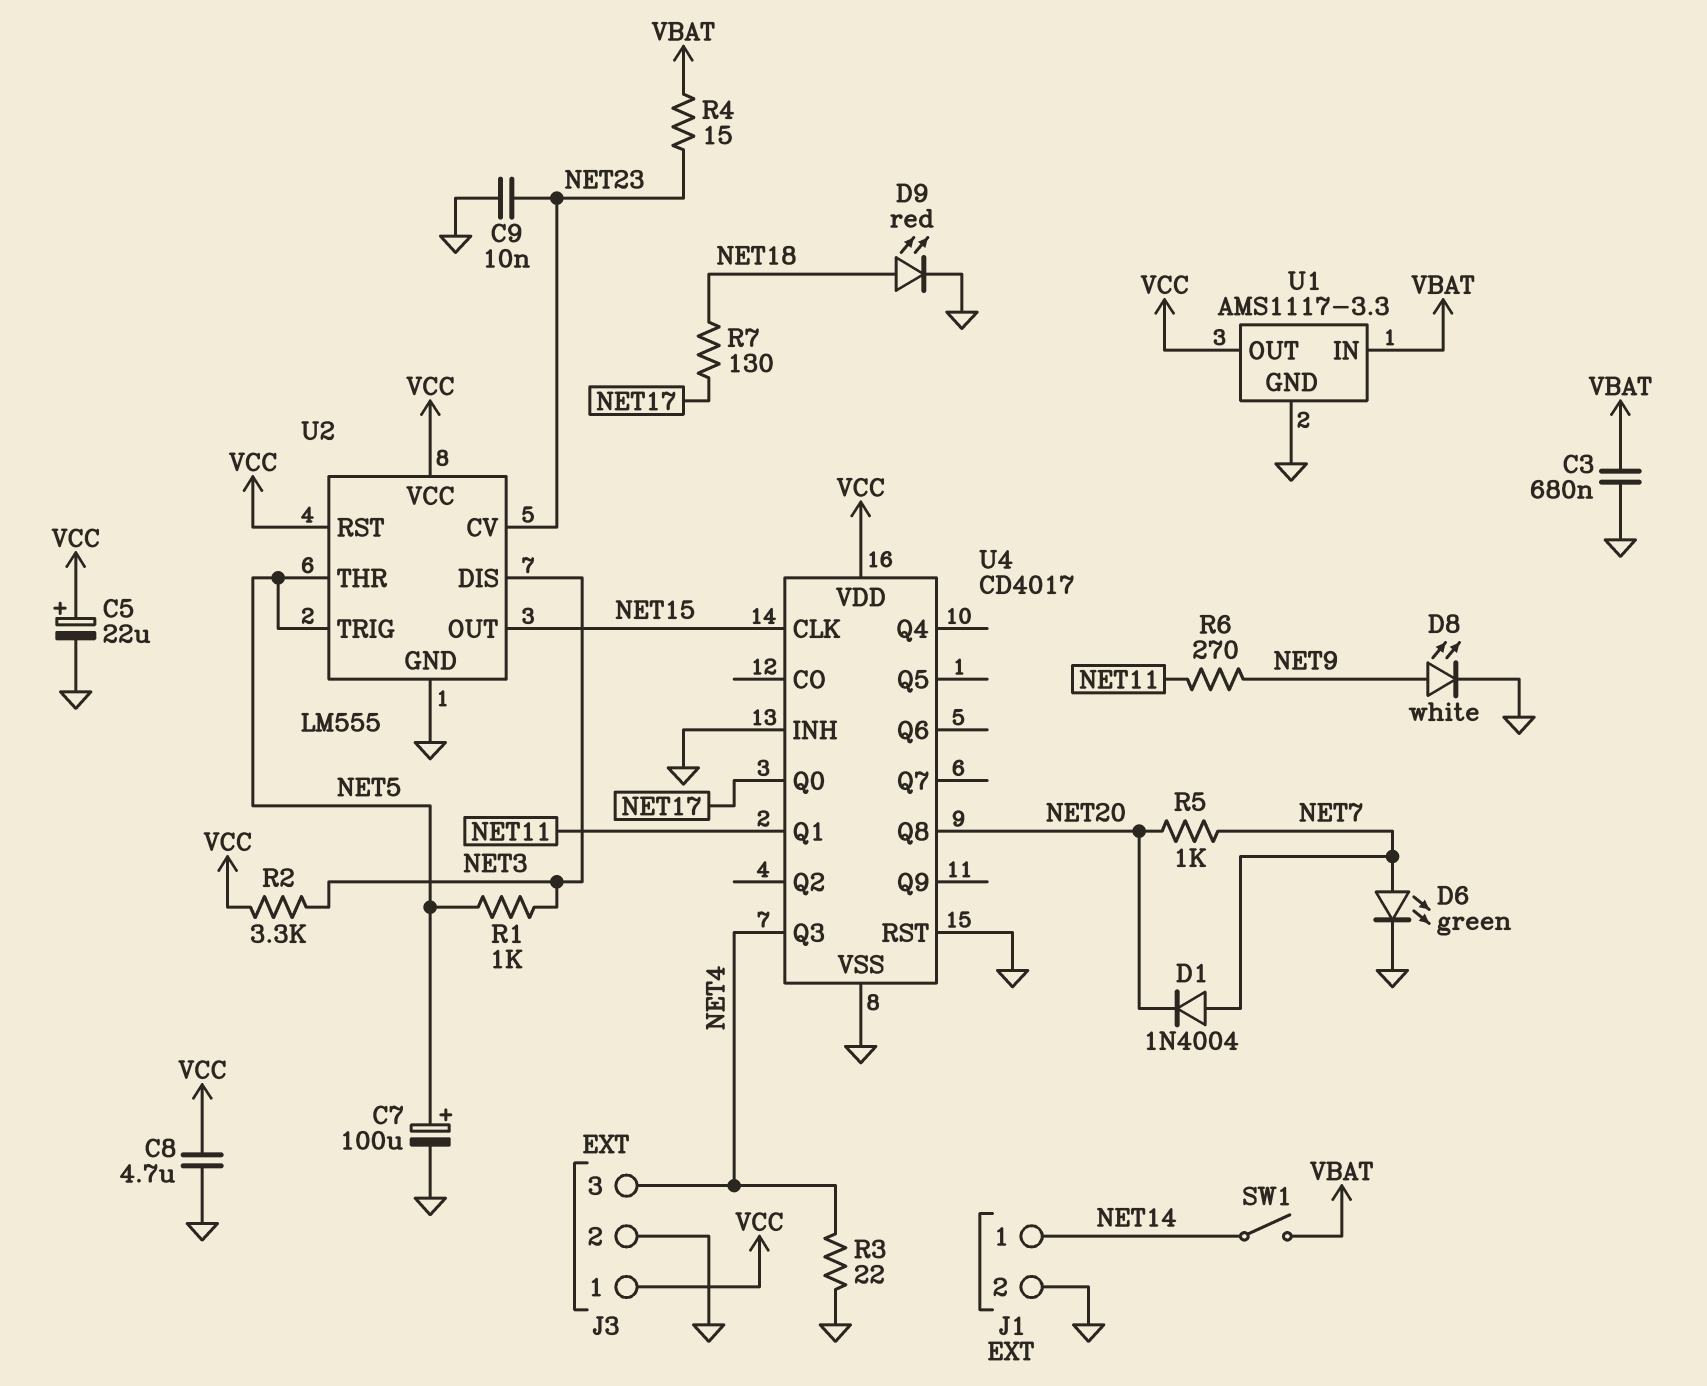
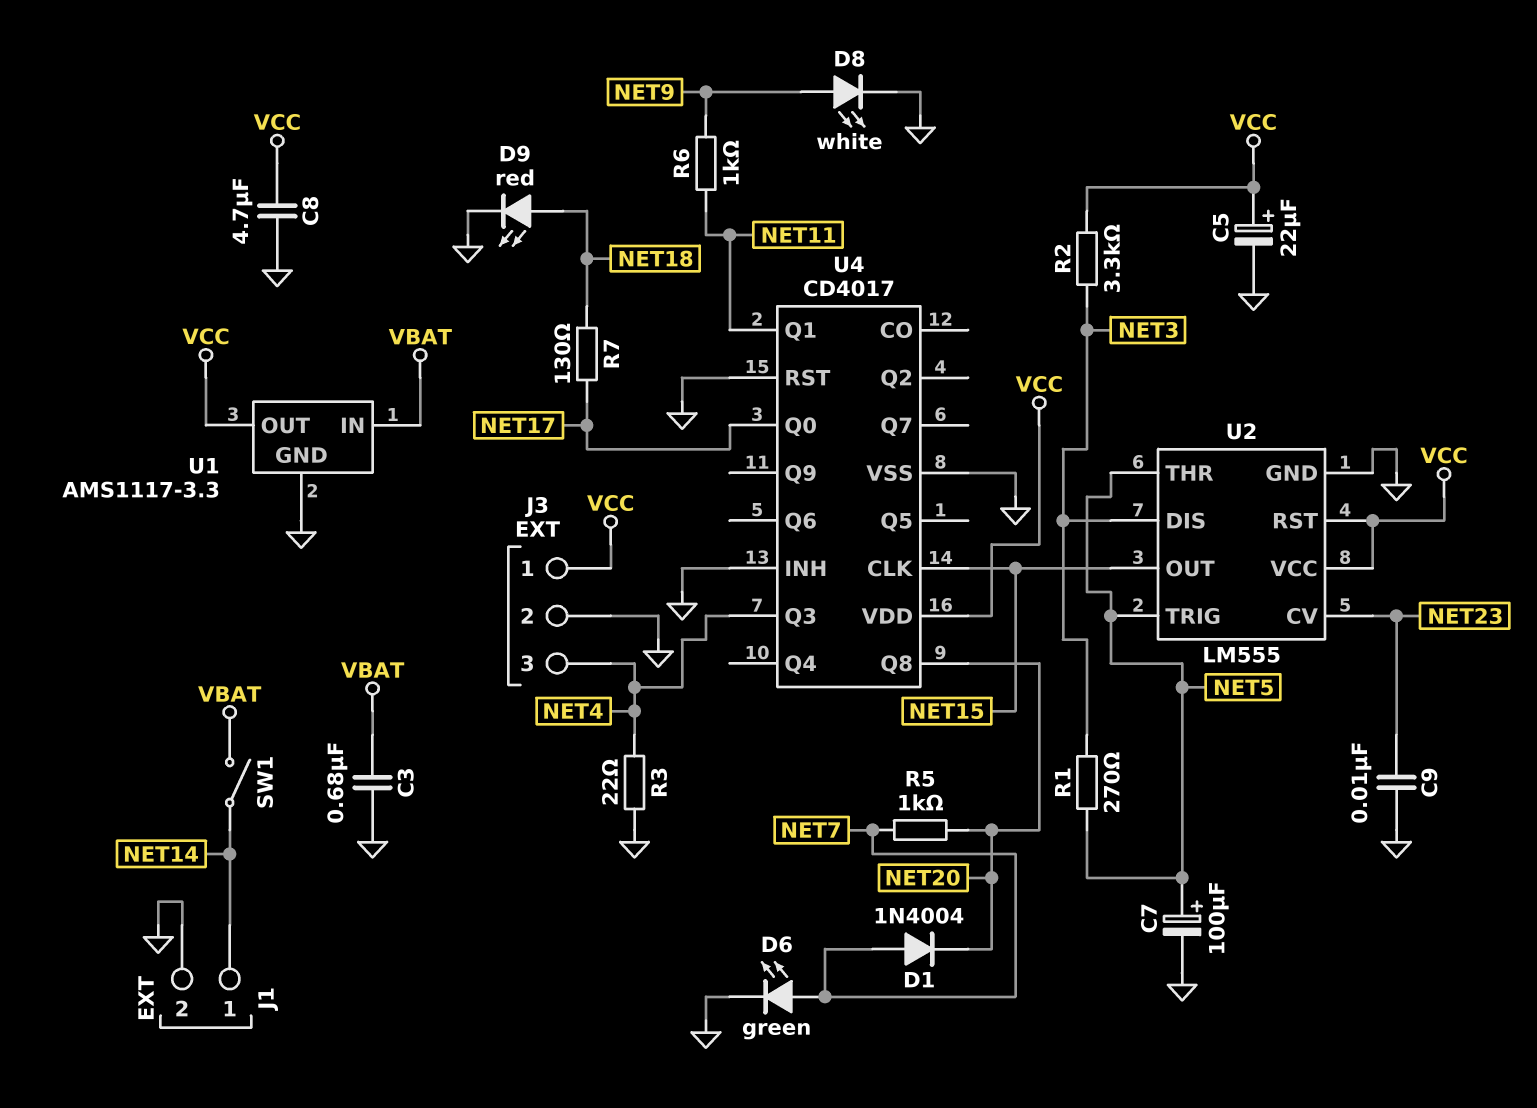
R1: 1k (NET3, NET5) -> 270 (NET3, NET5)
R4: 15 (NET23, VBAT) -> none
R6: 270 (NET9, NET11) -> 1k (NET9, NET11)

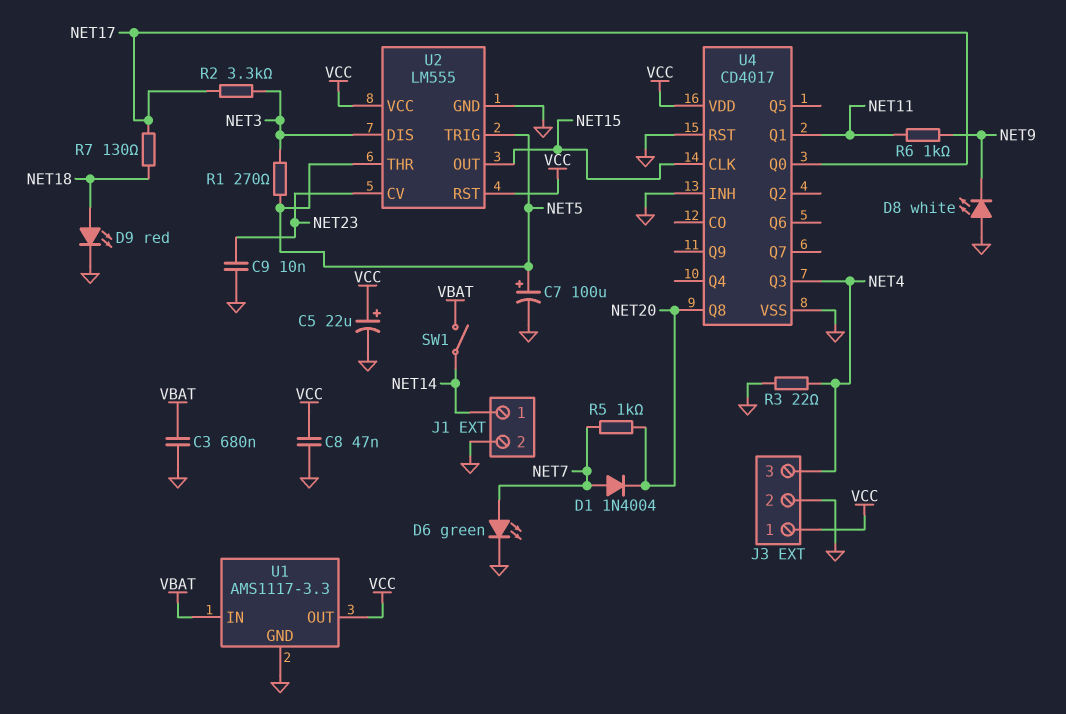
C8: 4.7uF (GND, VCC) -> 47nF (GND, VCC)
D8: LED white (A NET9, K GND) -> LED white (A GND, K NET9)
R2: 3.3k (NET3, VCC) -> 3.3k (NET3, NET17)

